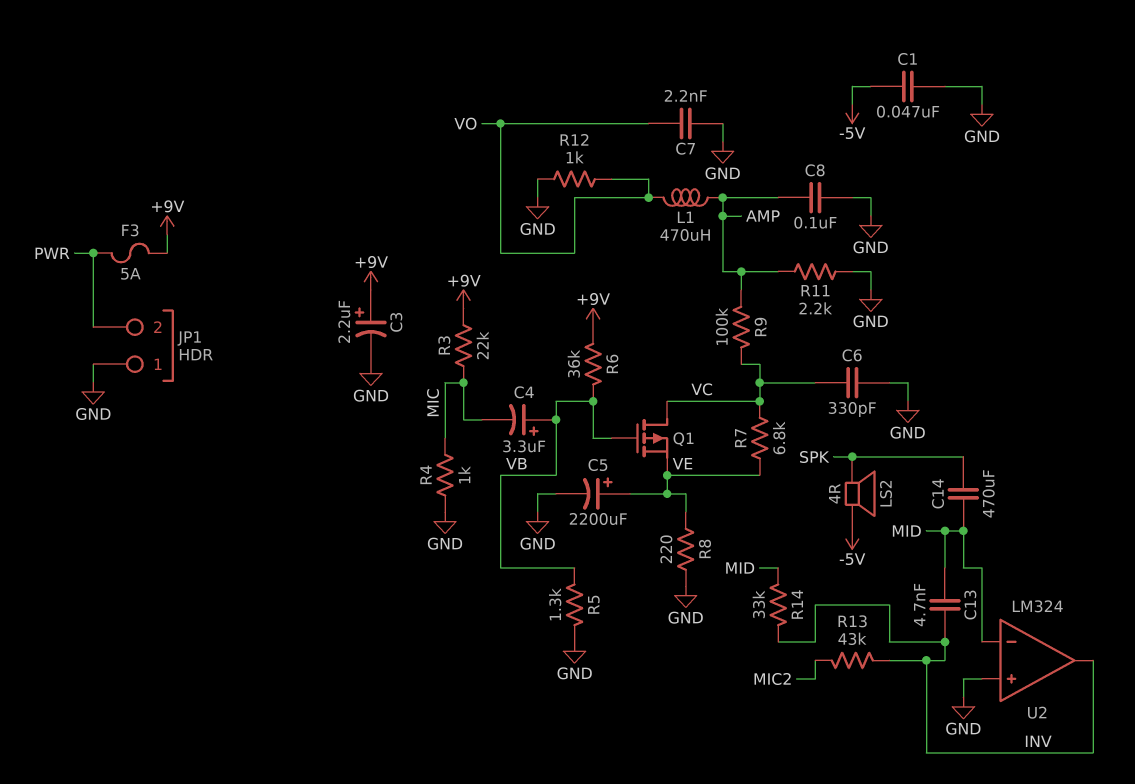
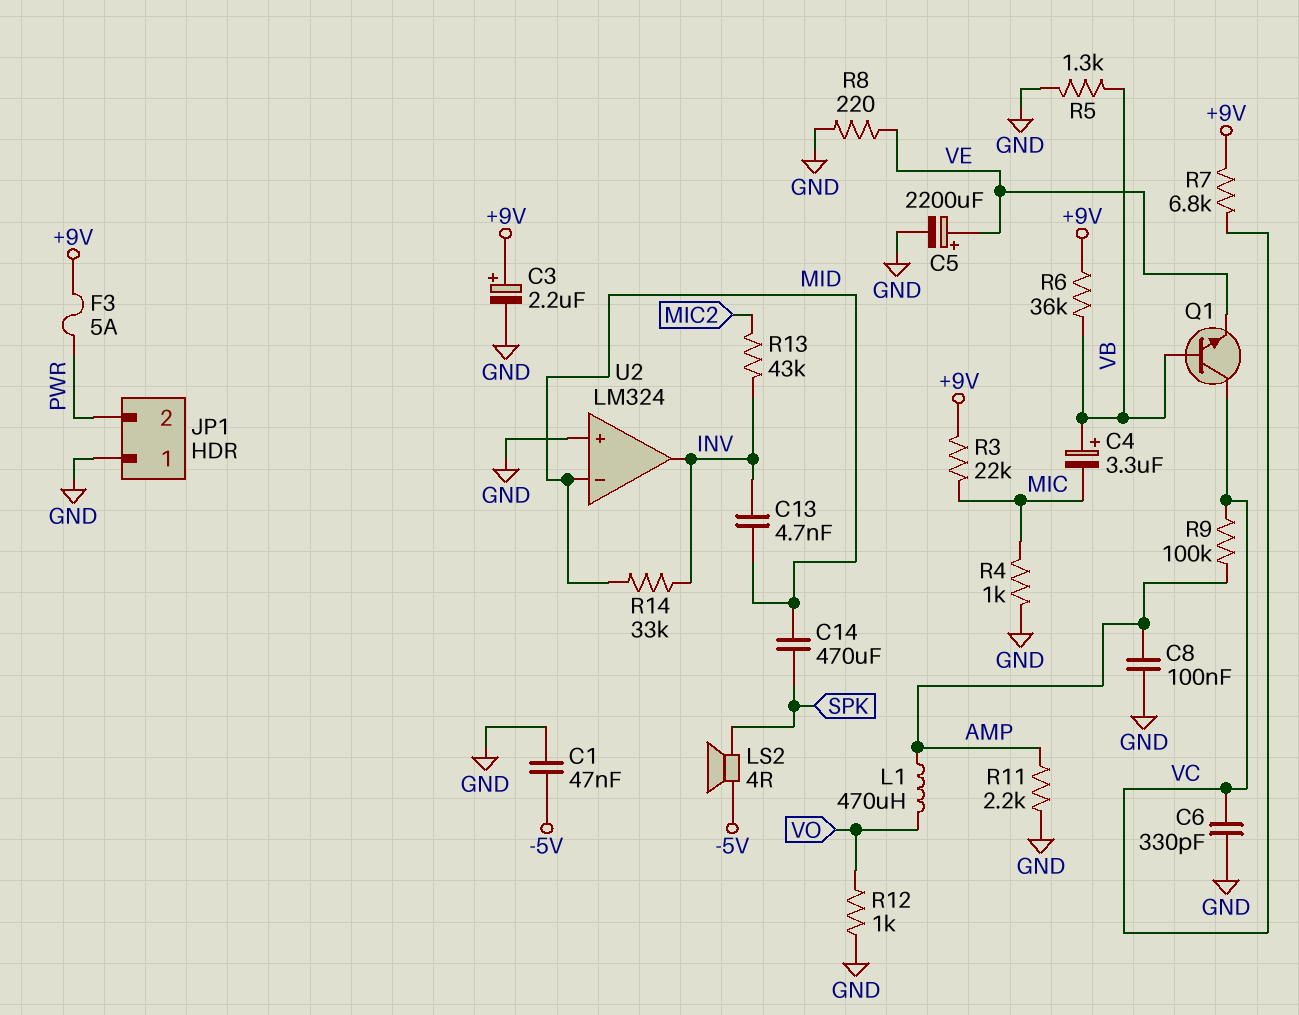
C7: 2.2nF (GND, VO) -> none
Q1: PMOS (G VB, D VC, S VE) -> NPN (B VB, C VC, E VE)
R7: 6.8k (VC, VE) -> 6.8k (+9V, VC)

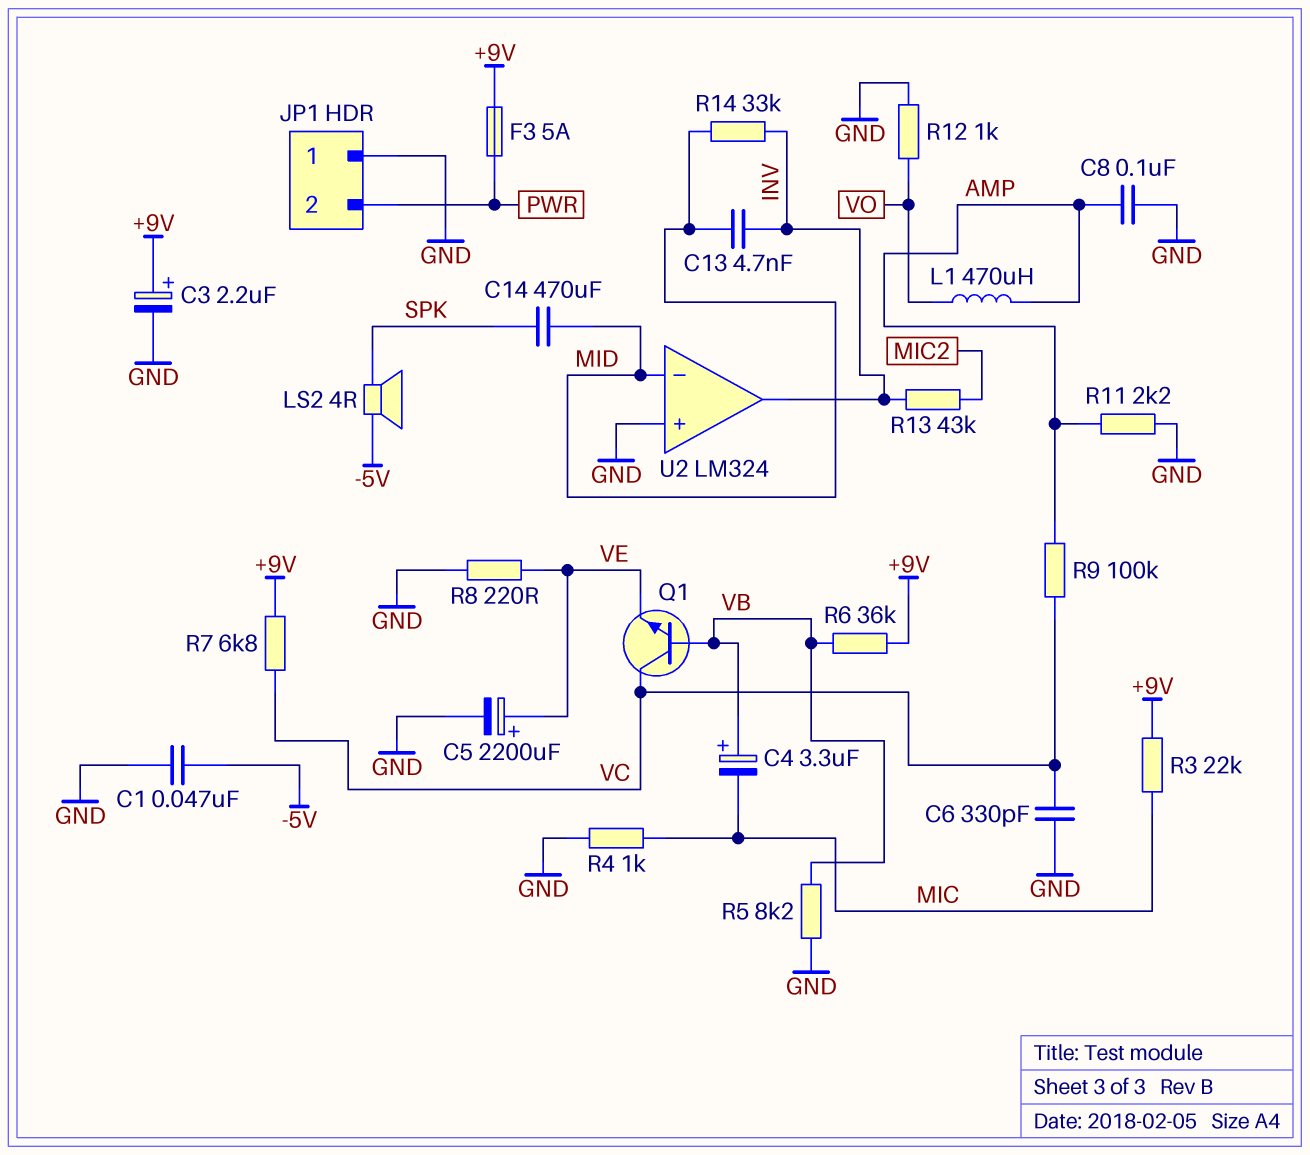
R5: 1.3k (GND, VB) -> 8.2k (GND, VB)

